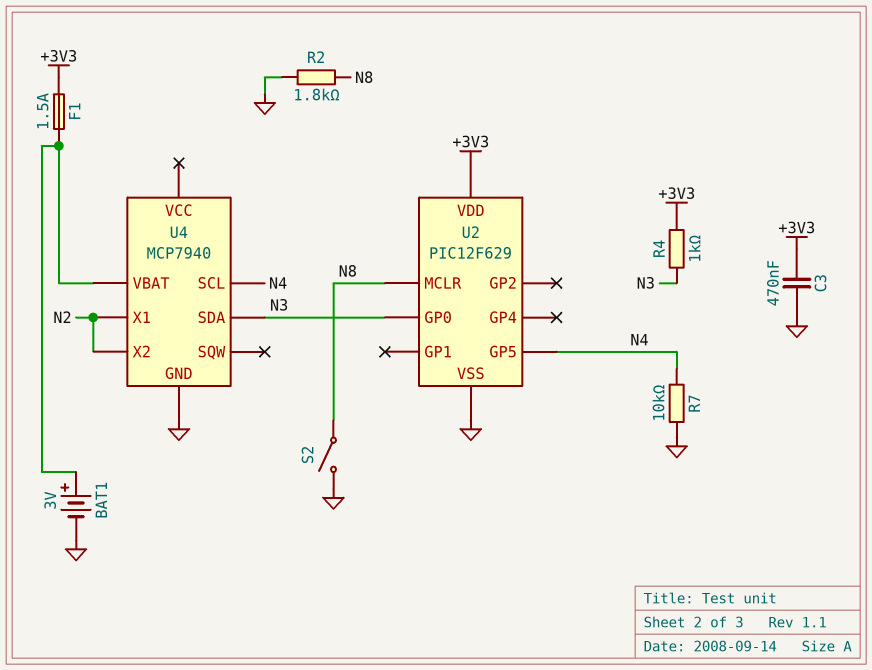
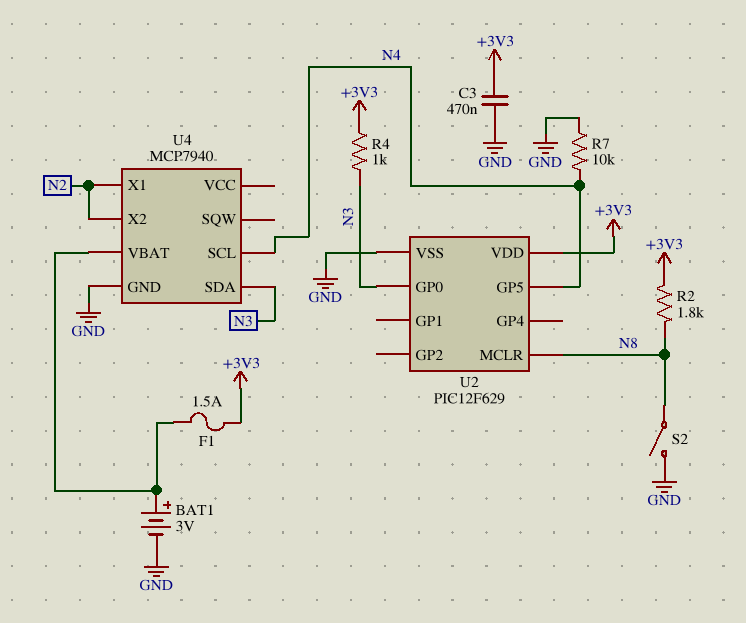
R2: 1.8k (GND, N8) -> 1.8k (+3V3, N8)

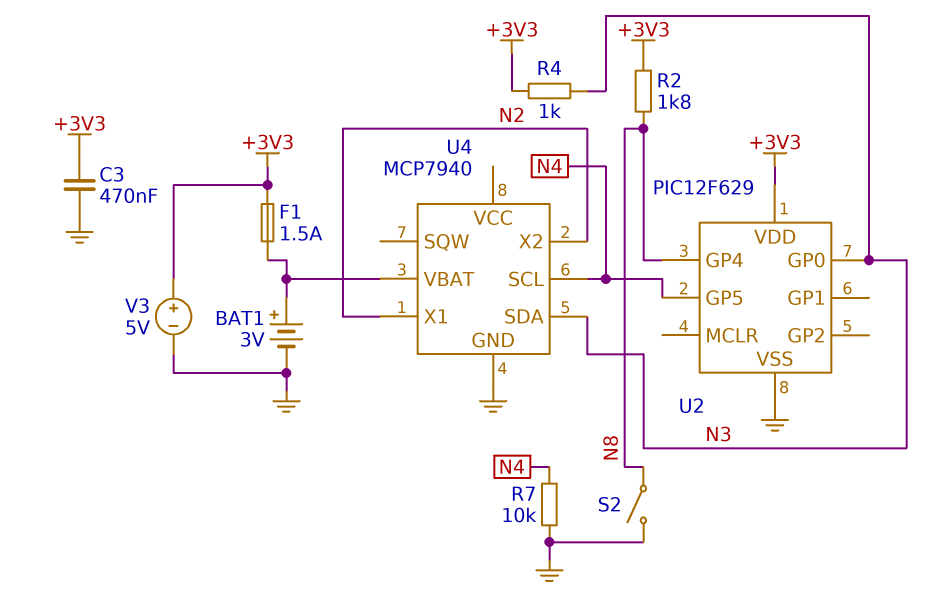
U2 pin GP4: none -> N8
U2 pin MCLR: N8 -> none
V3: none -> 5V (plus +3V3, minus GND)

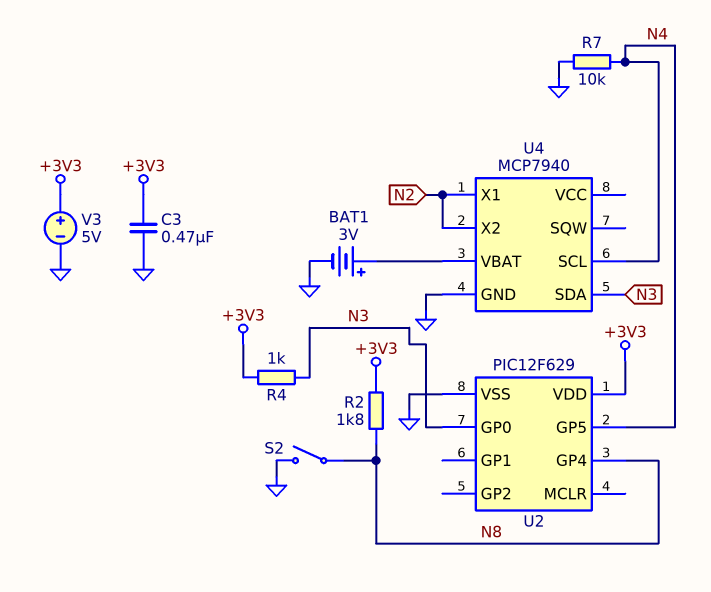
F1: 1.5A (+3V3, U4/VBAT) -> none

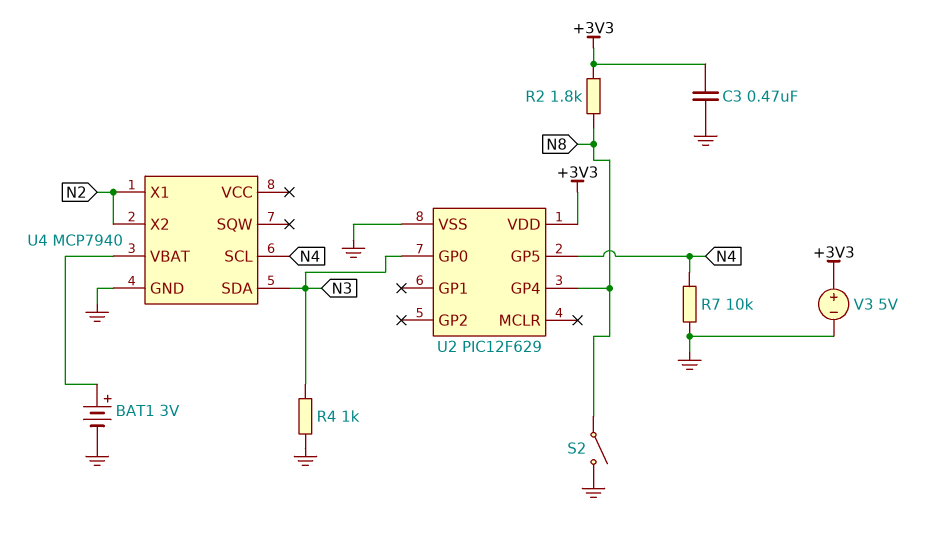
R4: 1k (+3V3, N3) -> 1k (GND, N3)

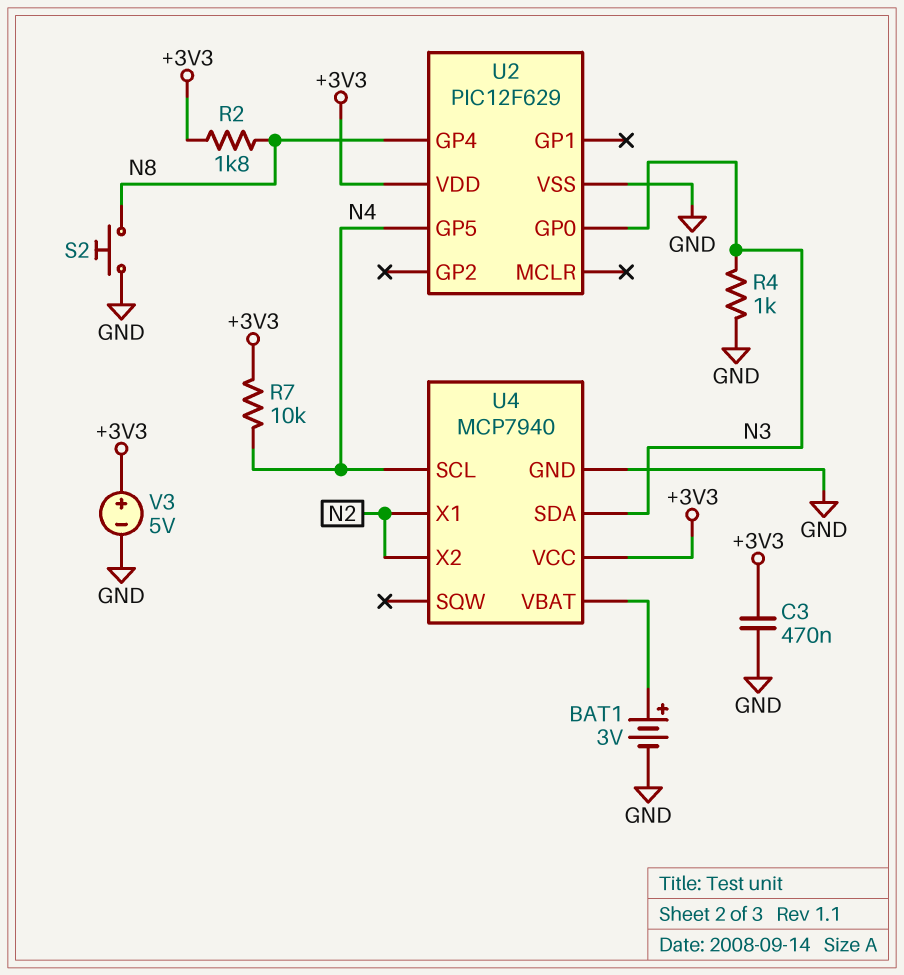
R7: 10k (GND, N4) -> 10k (+3V3, N4)
S2: switch (GND, N8) -> button (GND, N8)
U4 pin VCC: none -> +3V3

